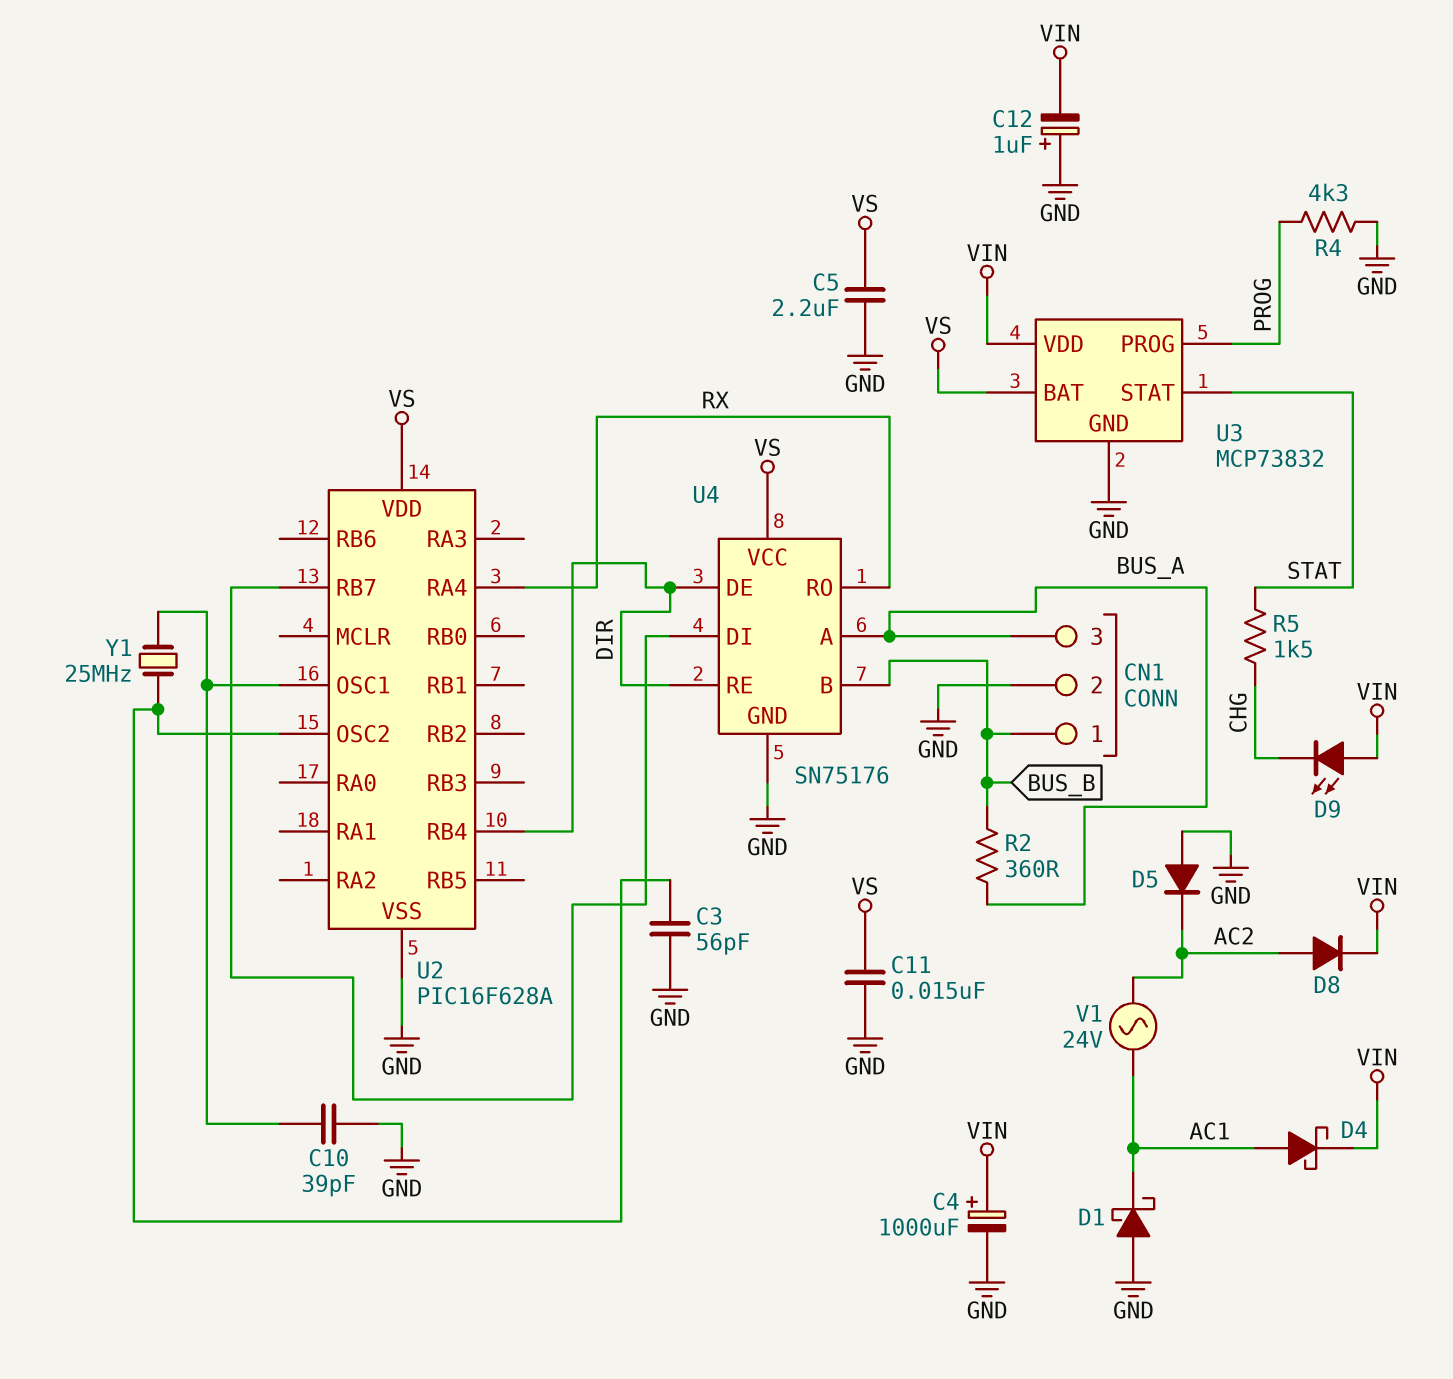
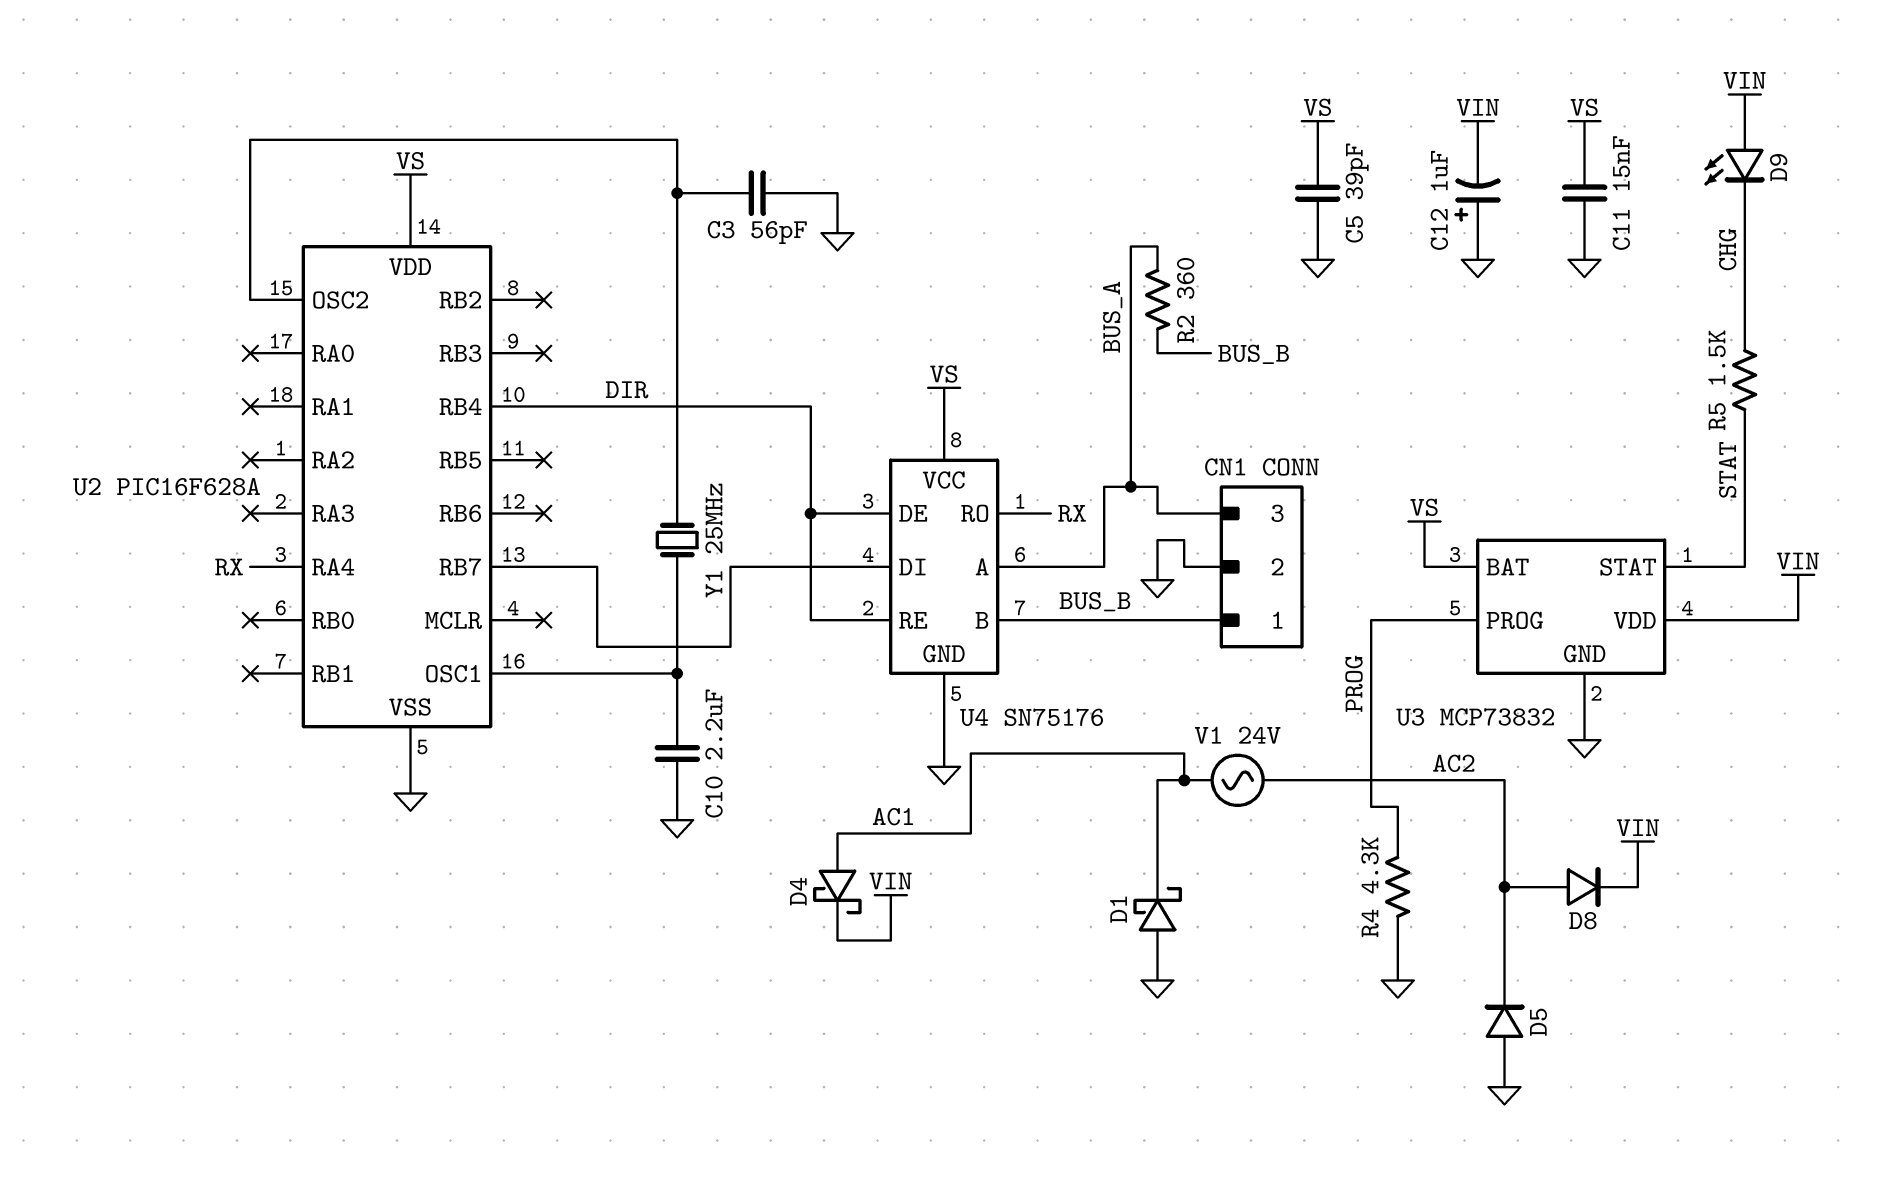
C4: 1000uF (plus VIN, minus GND) -> none
C5: 2.2uF (GND, VS) -> 39pF (GND, VS)
C10: 39pF (GND, U2/OSC1) -> 2.2uF (GND, U2/OSC1)

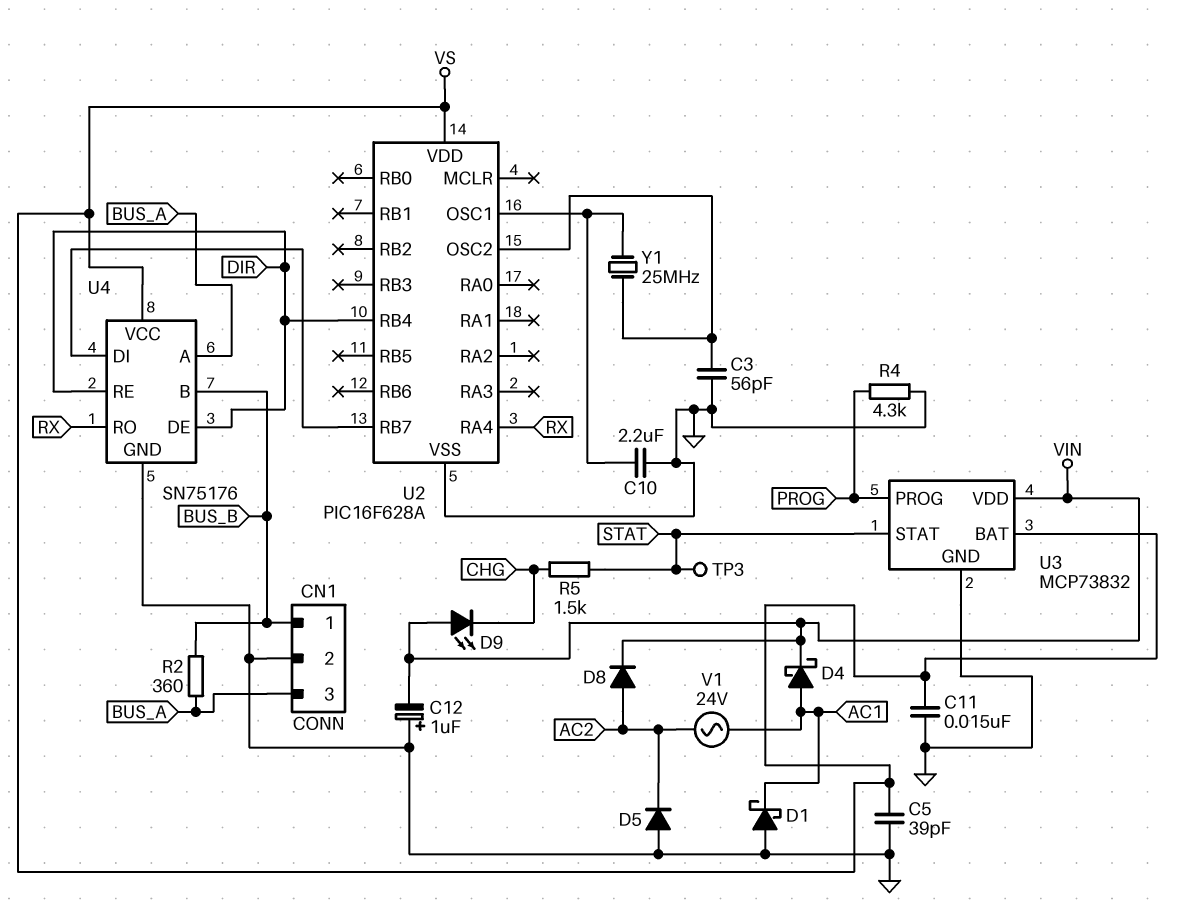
TP3: none -> test point (STAT)

